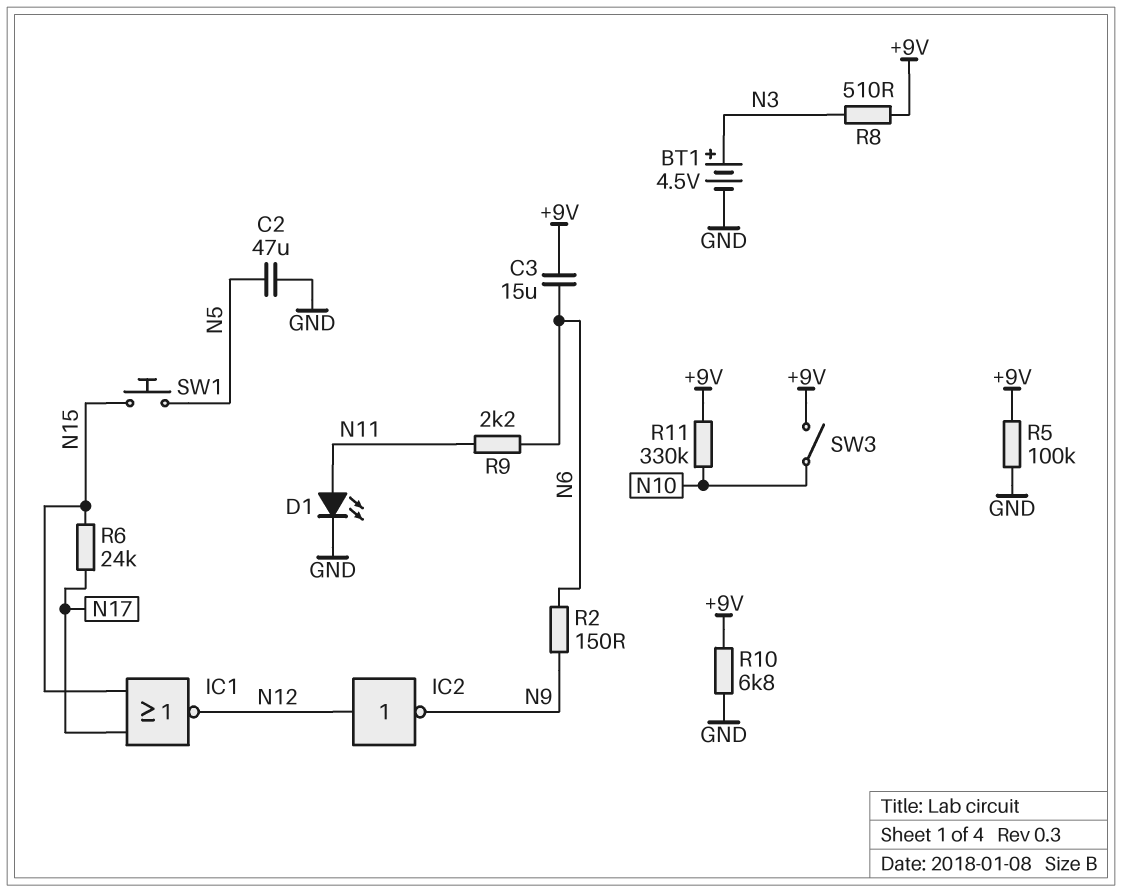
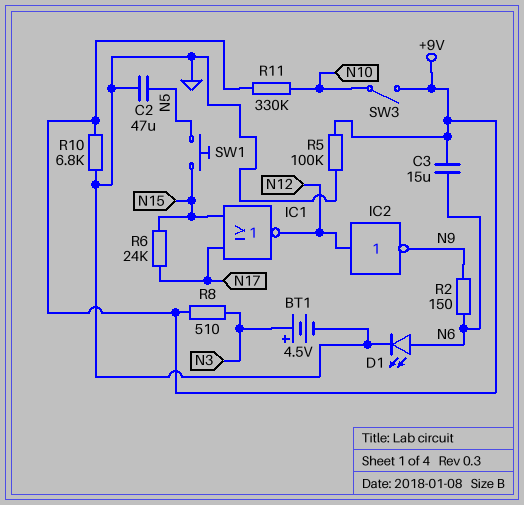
D1: LED (A N11, K GND) -> LED (A N6, K GND)
R9: 2.2k (N6, N11) -> none

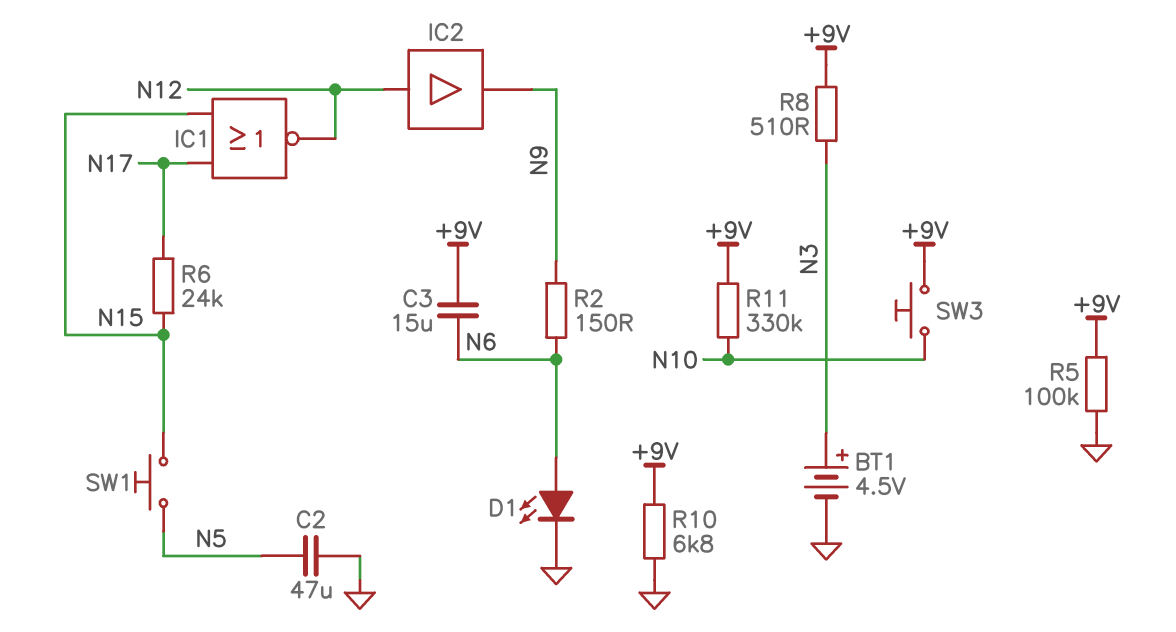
IC2: NOT (in N12, out N9) -> buffer (in N12, out N9)
SW3: switch (+9V, N10) -> button (+9V, N10)

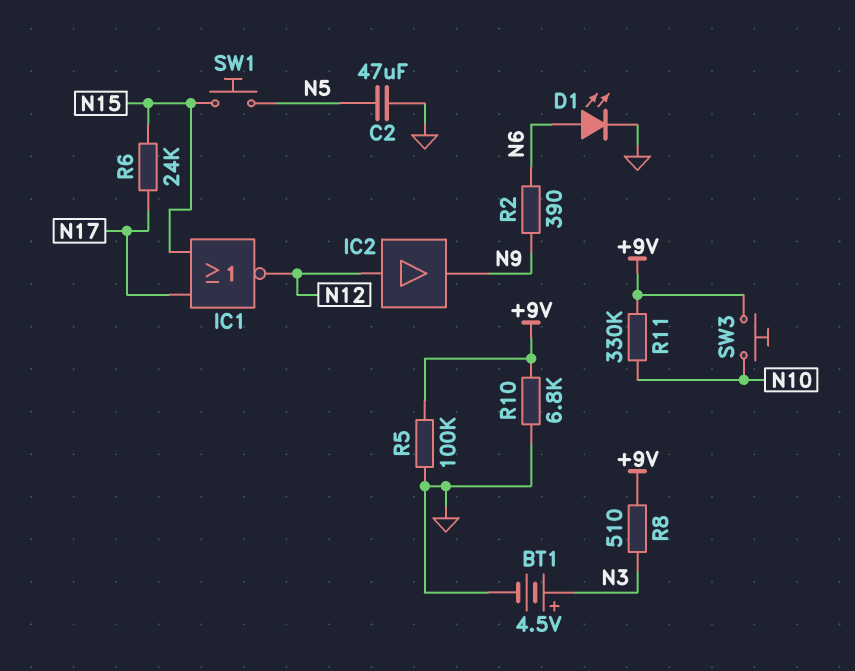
C3: 15uF (+9V, N6) -> none
R2: 150 (N6, N9) -> 390 (N6, N9)

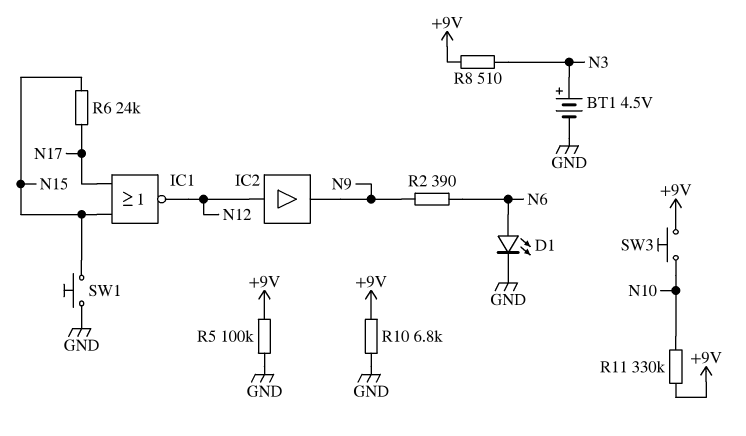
C2: 47uF (GND, N5) -> none
SW1: button (N5, N15) -> button (GND, N15)

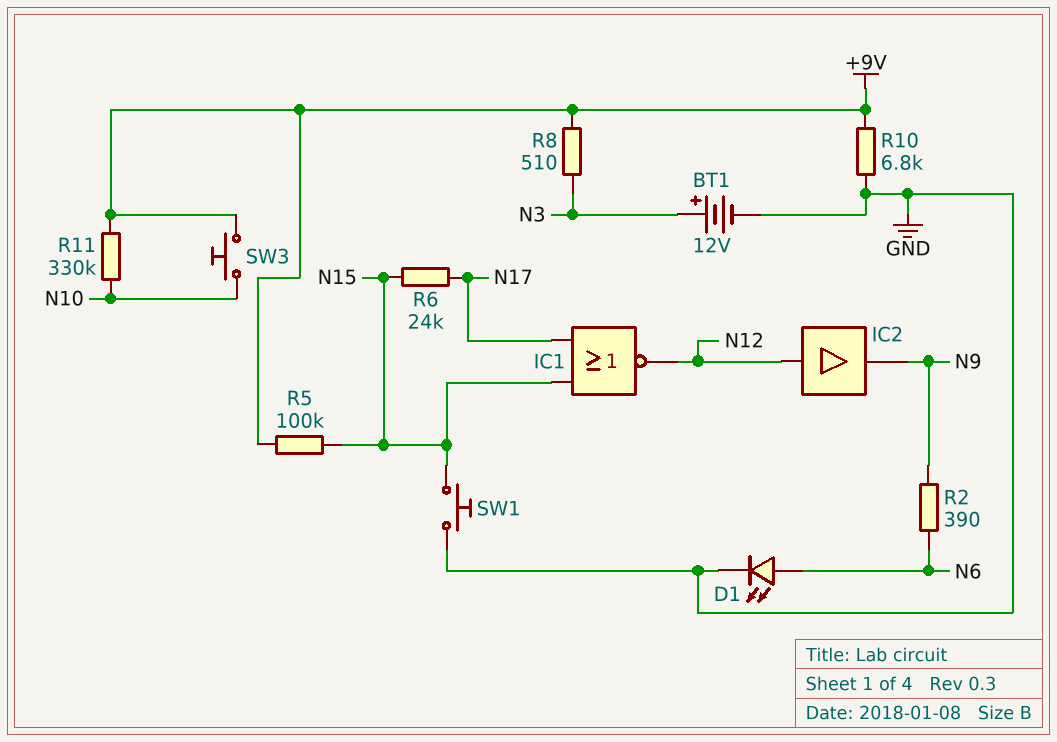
BT1: 4.5V (plus N3, minus GND) -> 12V (plus N3, minus GND)
R5: 100k (+9V, GND) -> 100k (+9V, N15)

